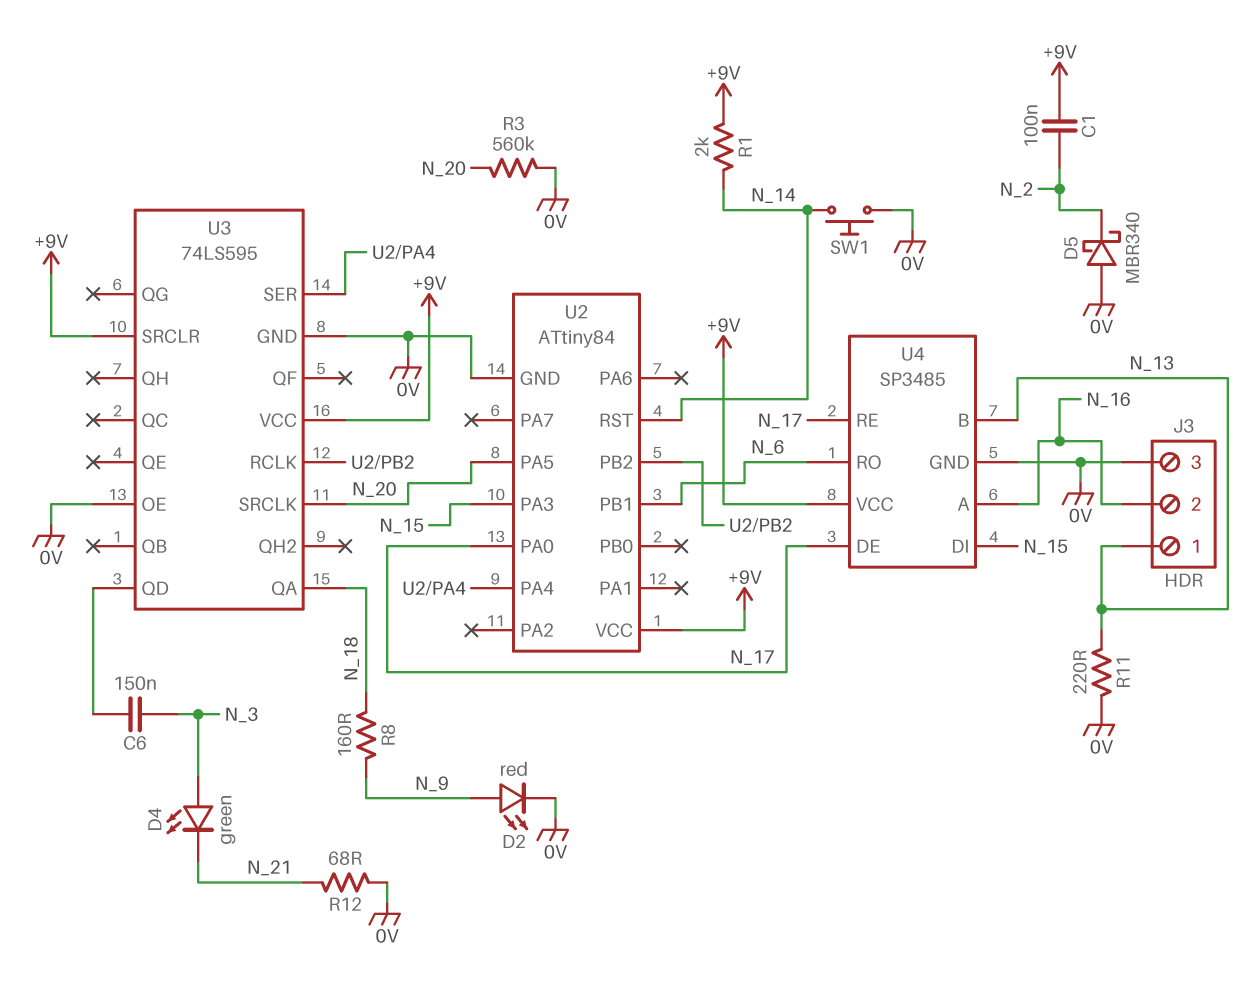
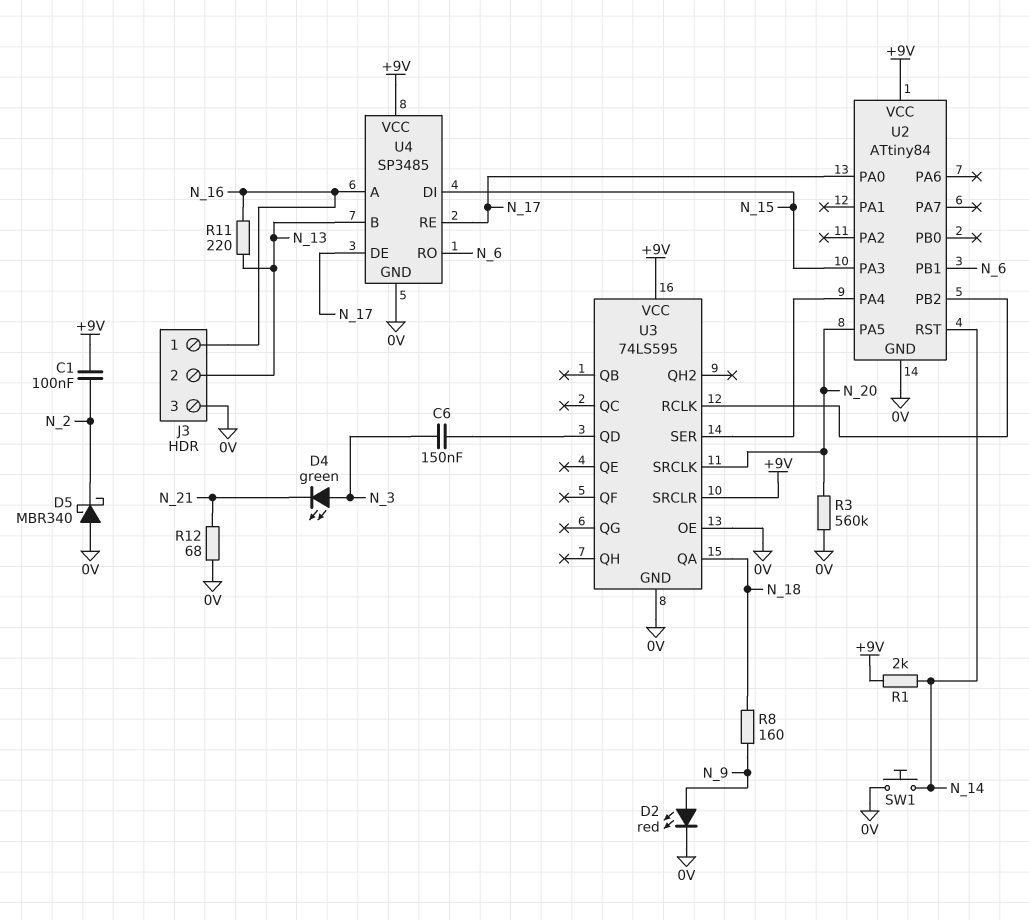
J3 pin 1: N_13 -> N_16
J3 pin 2: N_16 -> N_13
R11: 220 (0V, N_13) -> 220 (N_13, N_16)

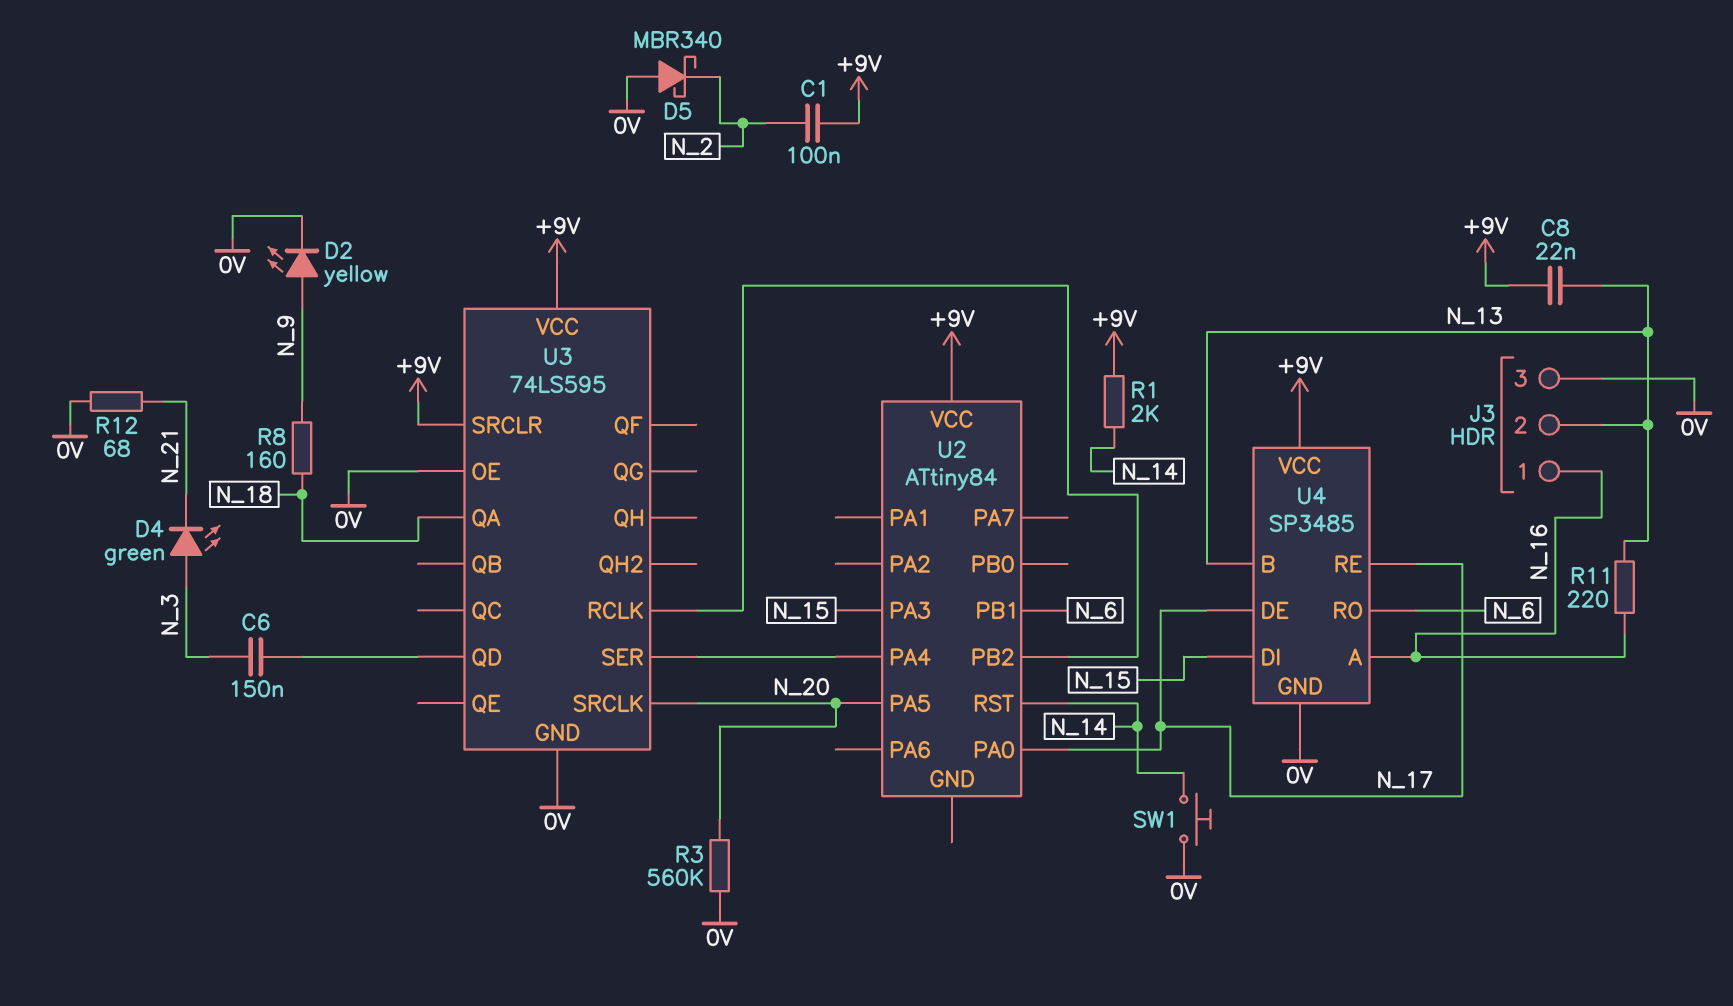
C8: none -> 22nF (+9V, N_13)
D2: LED red (A N_9, K 0V) -> LED yellow (A N_9, K 0V)
U2 pin GND: 0V -> none

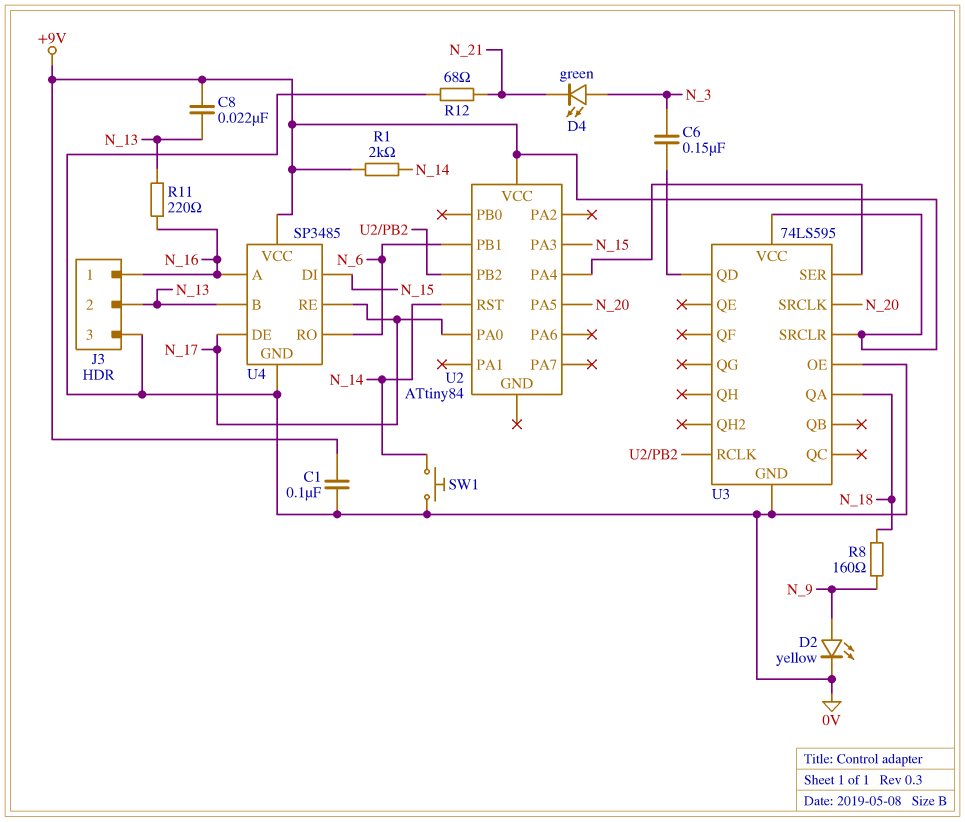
C1: 100nF (+9V, N_2) -> 100nF (+9V, 0V)
D5: schottky MBR340 (A 0V, K N_2) -> none
R3: 560k (0V, N_20) -> none

